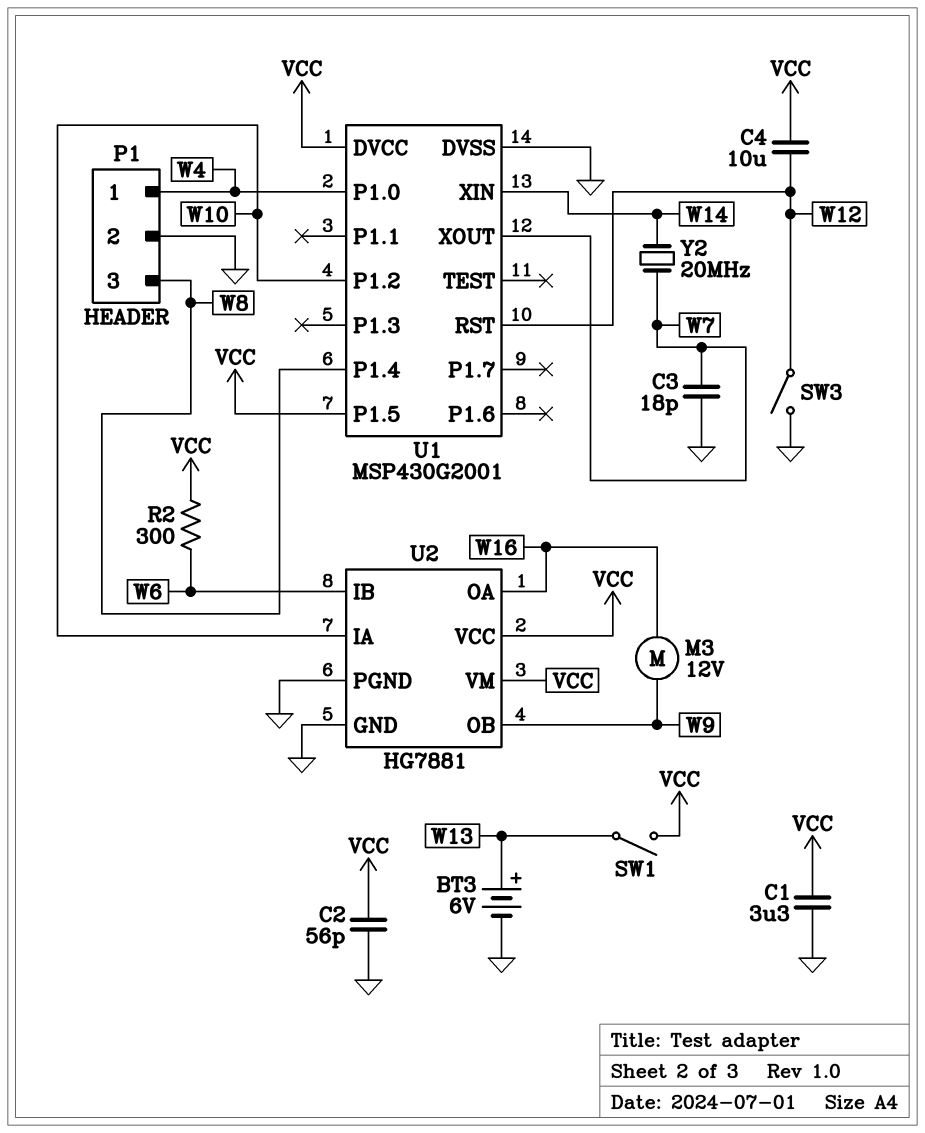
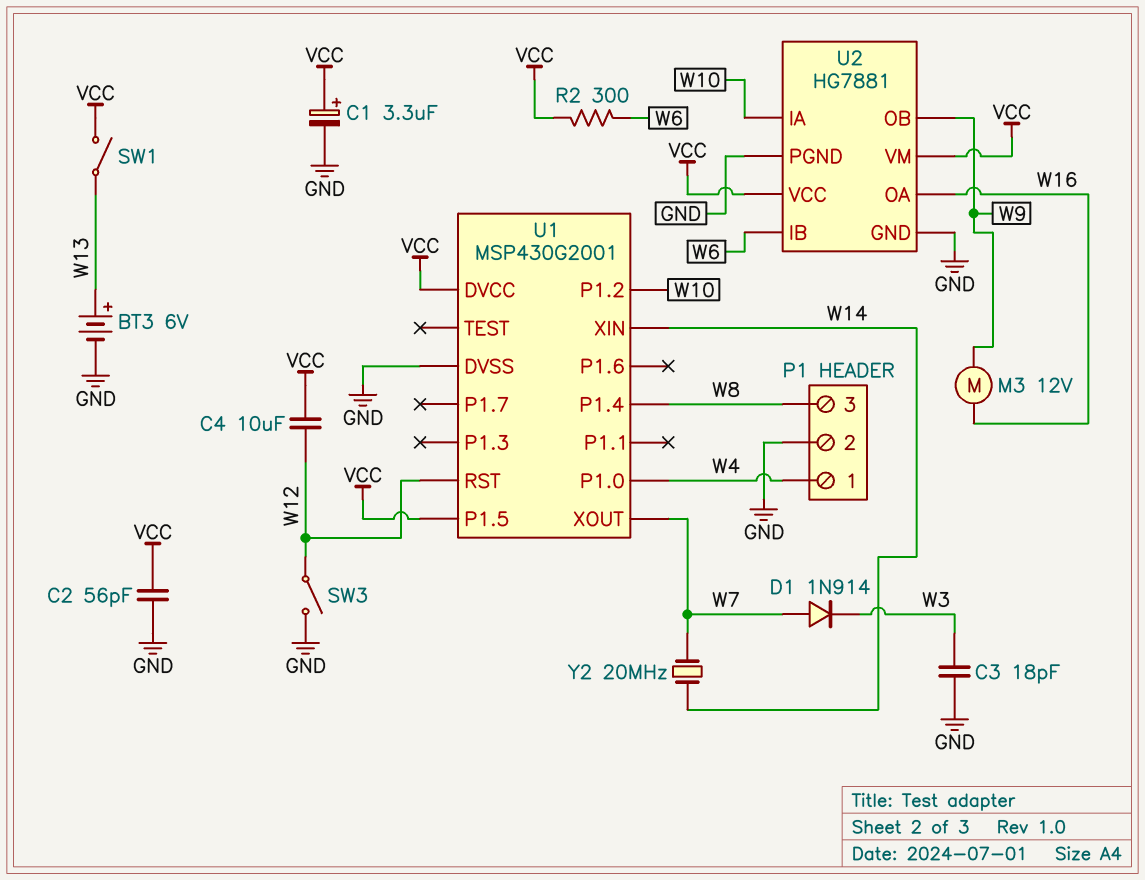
C1: 3.3uF (GND, VCC) -> 3.3uF (plus VCC, minus GND)
C3: 18pF (GND, W7) -> 18pF (GND, W3)
D1: none -> diode 1N914 (A W7, K W3)

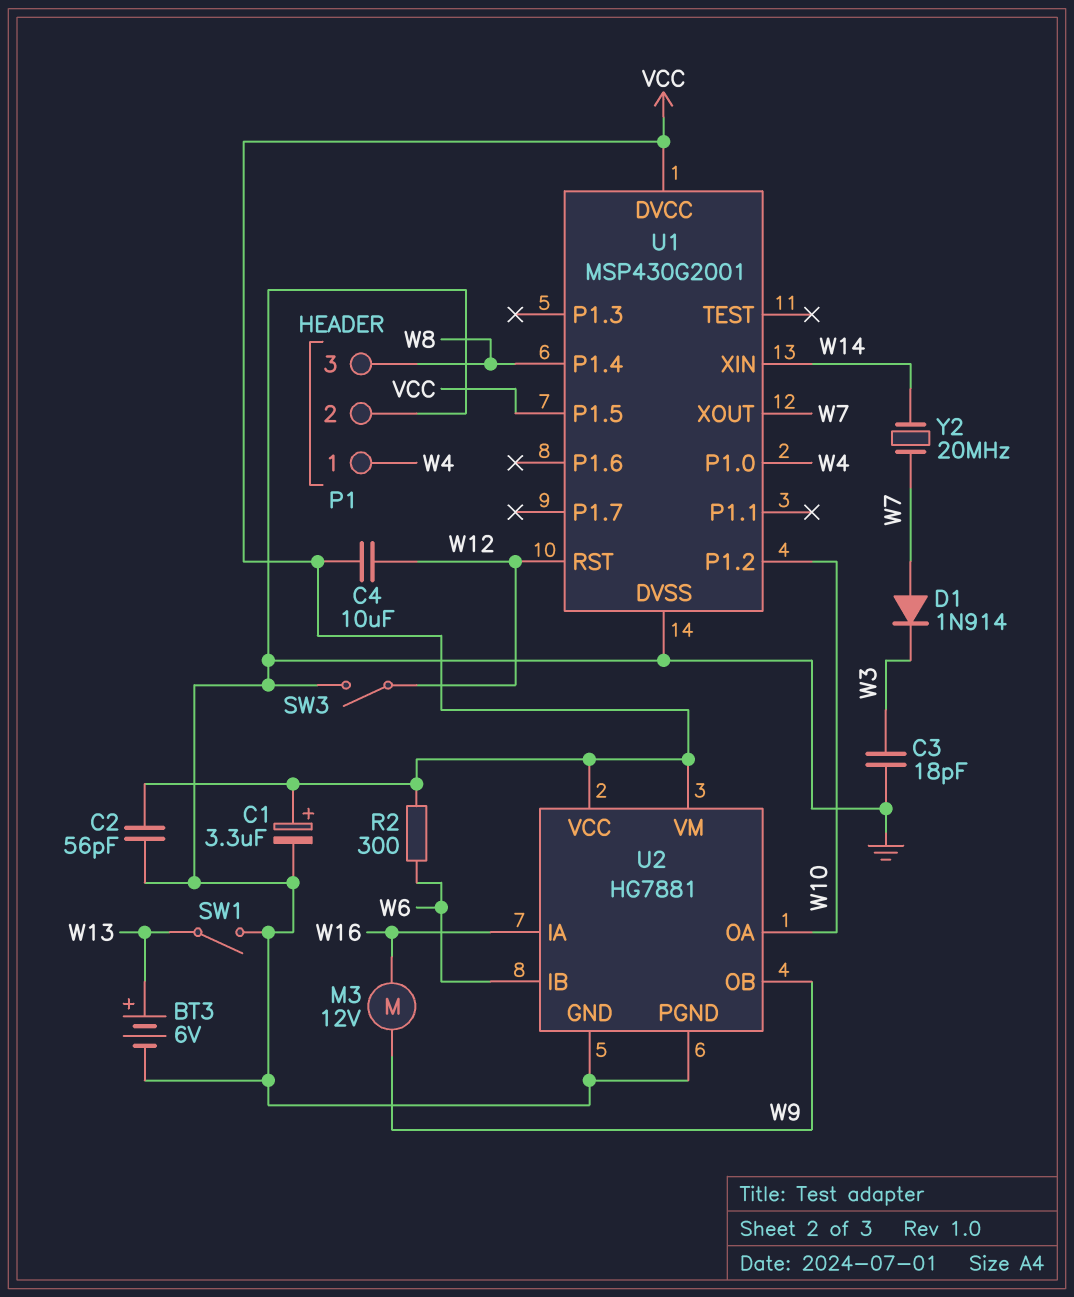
SW1: switch (VCC, W13) -> switch (GND, W13)
U2 pin IA: W10 -> W16
U2 pin OA: W16 -> W10

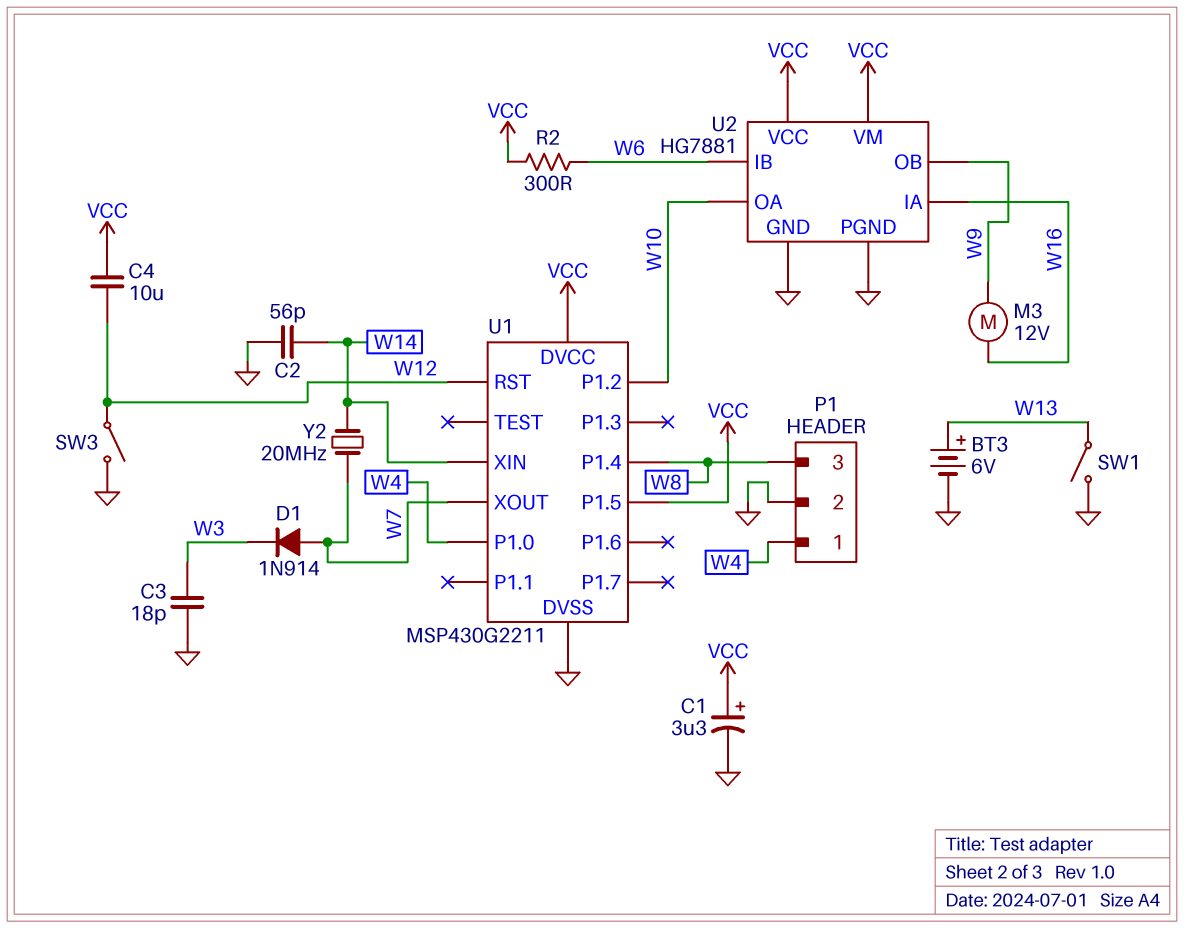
C2: 56pF (GND, VCC) -> 56pF (GND, W14)
U1: MSP430G2001 -> MSP430G2211

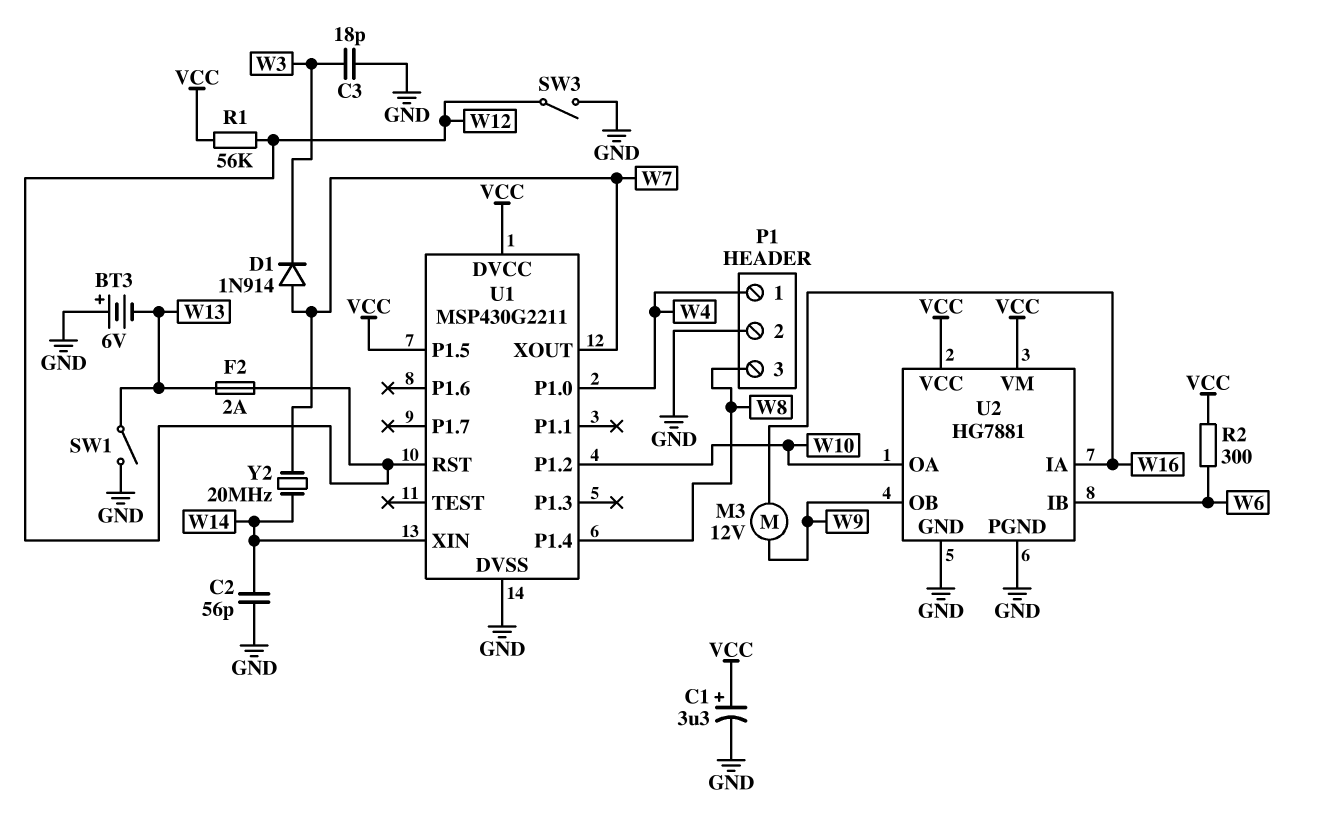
BT3: 6V (plus W13, minus GND) -> 6V (plus GND, minus W13)
C4: 10uF (VCC, W12) -> none
F2: none -> 2A (W12, W13)
R1: none -> 56k (VCC, W12)

